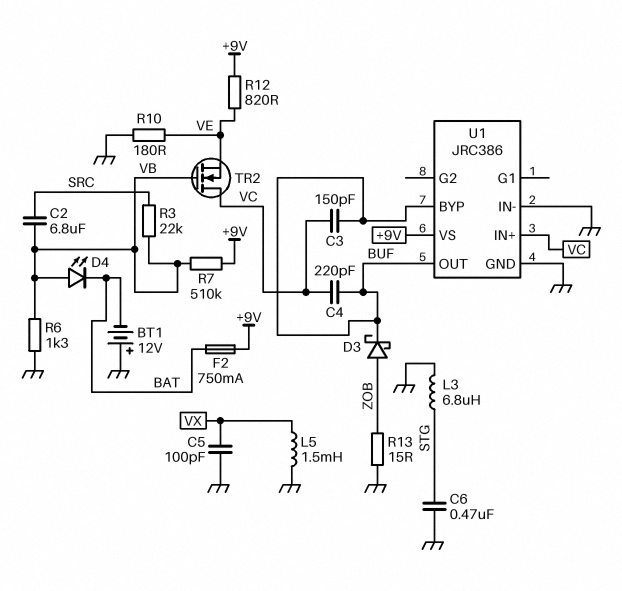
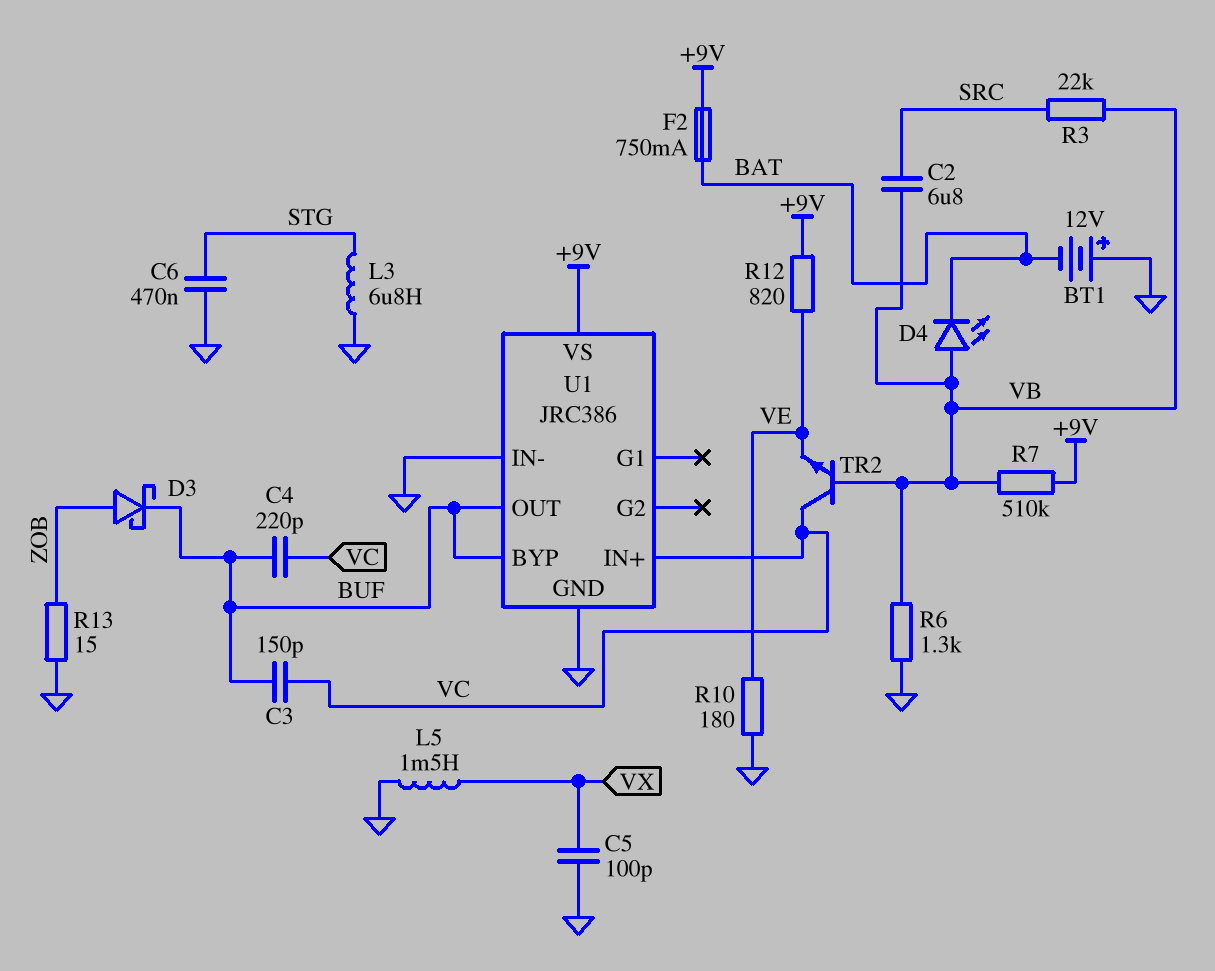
TR2: NMOS (G VB, D VC, S VE) -> NPN (B VB, C VC, E VE)

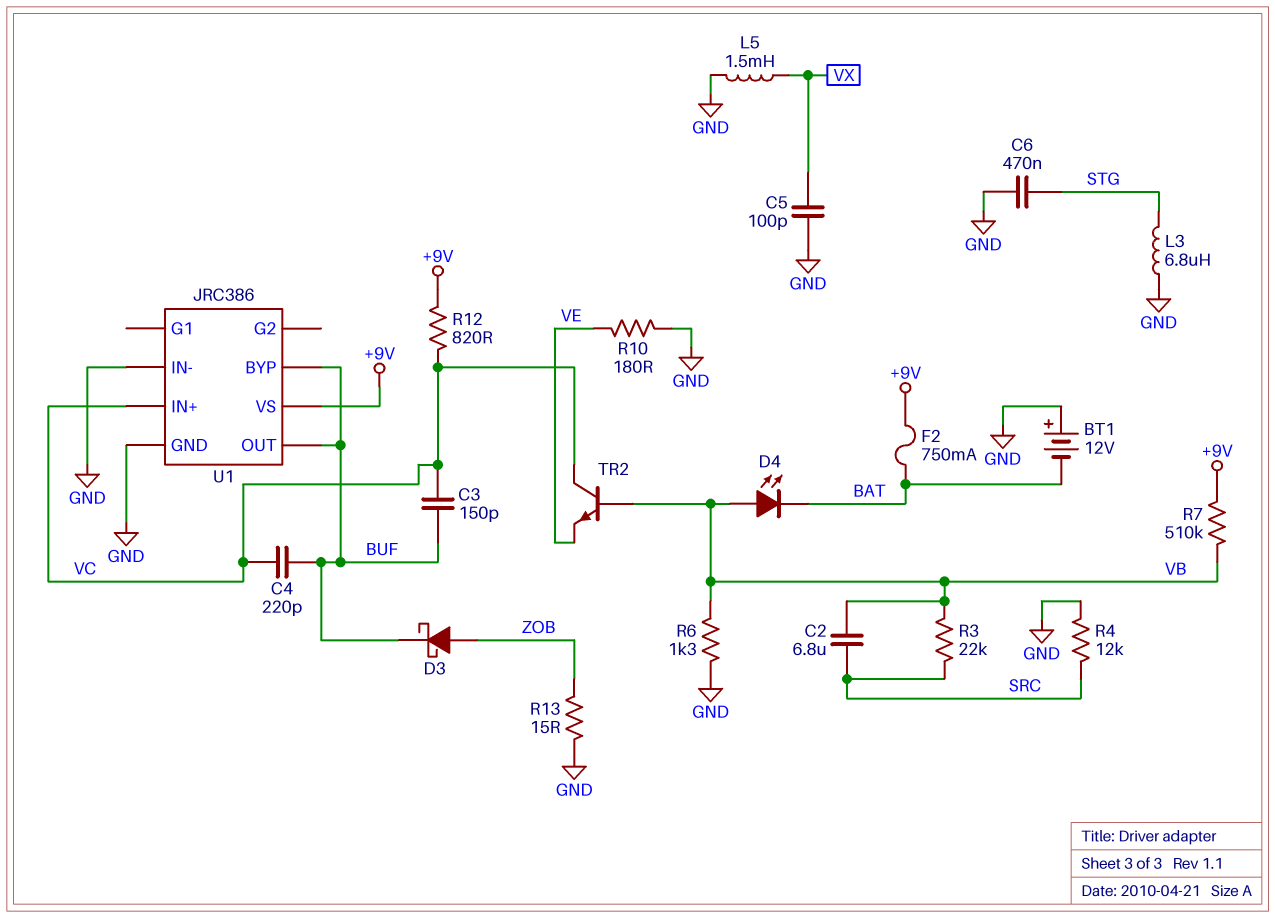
R4: none -> 12k (GND, SRC)
R12: 820 (+9V, VE) -> 820 (+9V, VC)

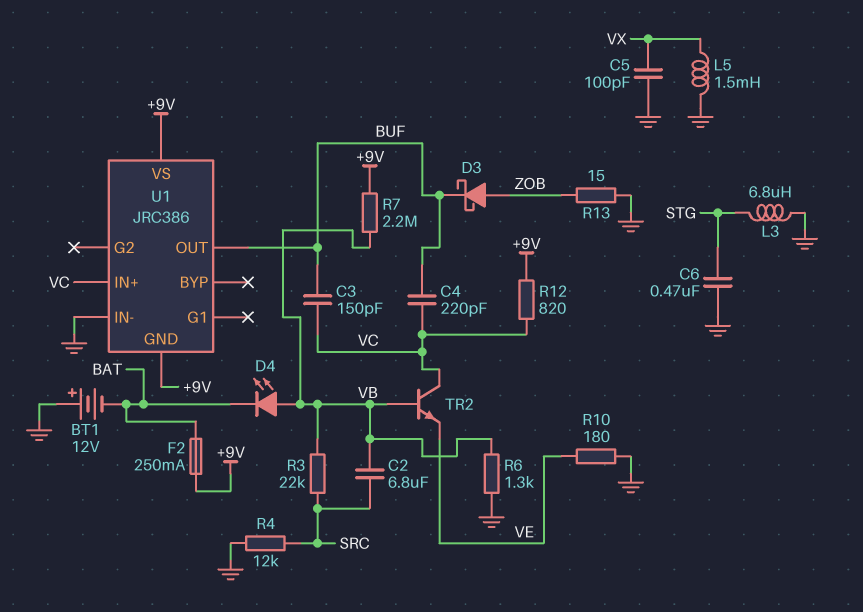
F2: 750mA (+9V, BAT) -> 250mA (+9V, BAT)
R7: 510k (+9V, VB) -> 2.2M (+9V, VB)
U1 pin BYP: BUF -> none
U1 pin GND: GND -> +9V

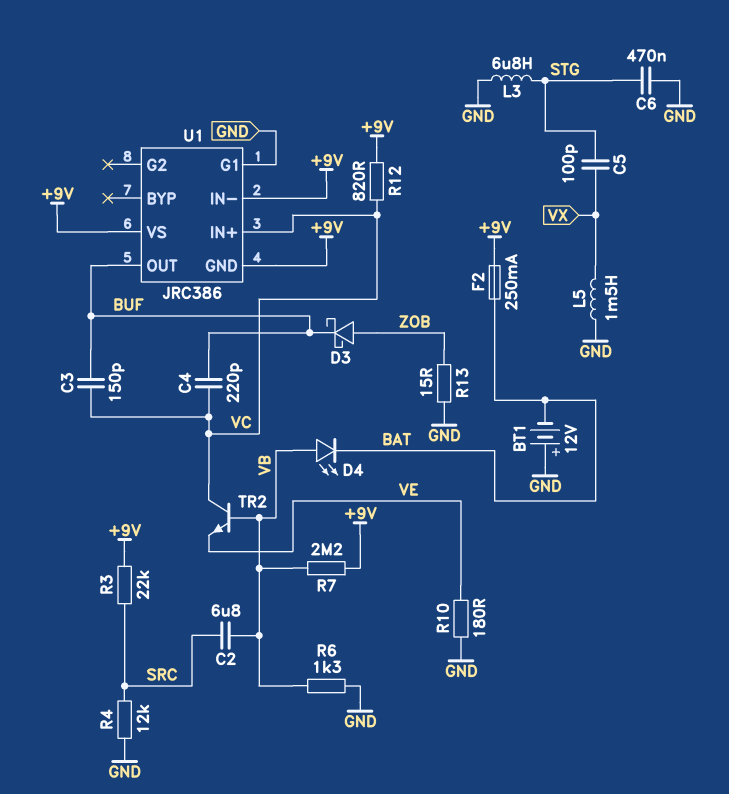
C5: 100pF (GND, VX) -> 100pF (STG, VX)
R3: 22k (SRC, VB) -> 22k (+9V, SRC)
U1 pin G1: none -> GND
U1 pin IN-: GND -> +9V

